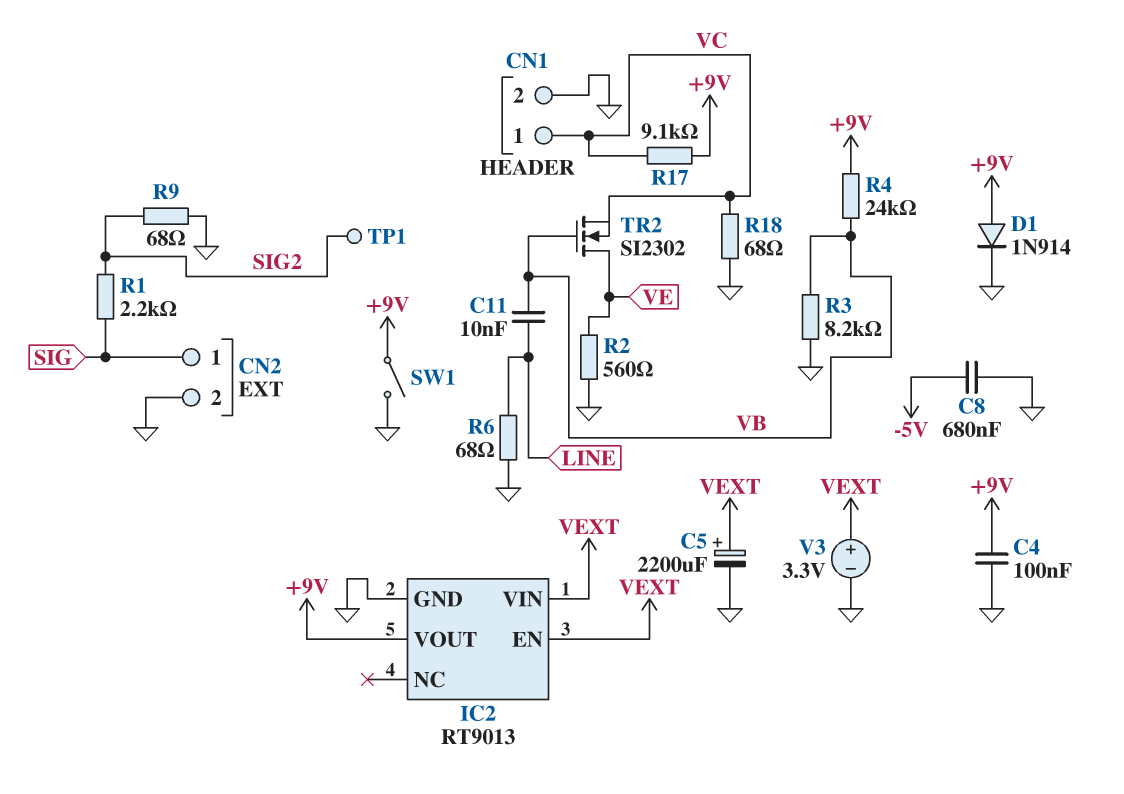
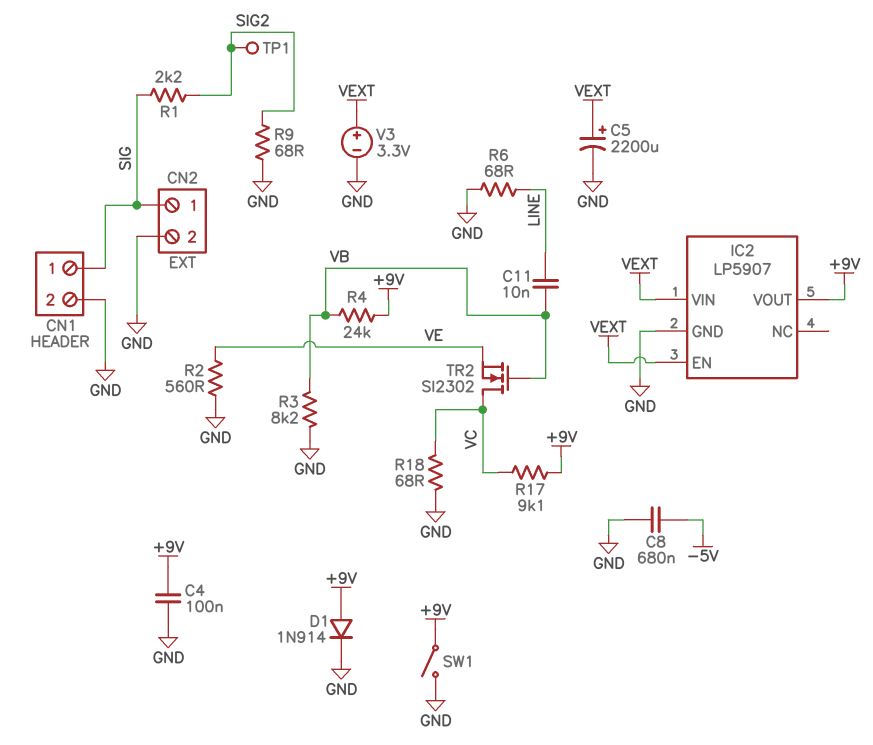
CN1 pin 1: VC -> SIG
IC2: RT9013 -> LP5907
TR2: NMOS SI2302 (G VB, D VE, S VC) -> NMOS SI2302 (G VB, D VC, S VE)

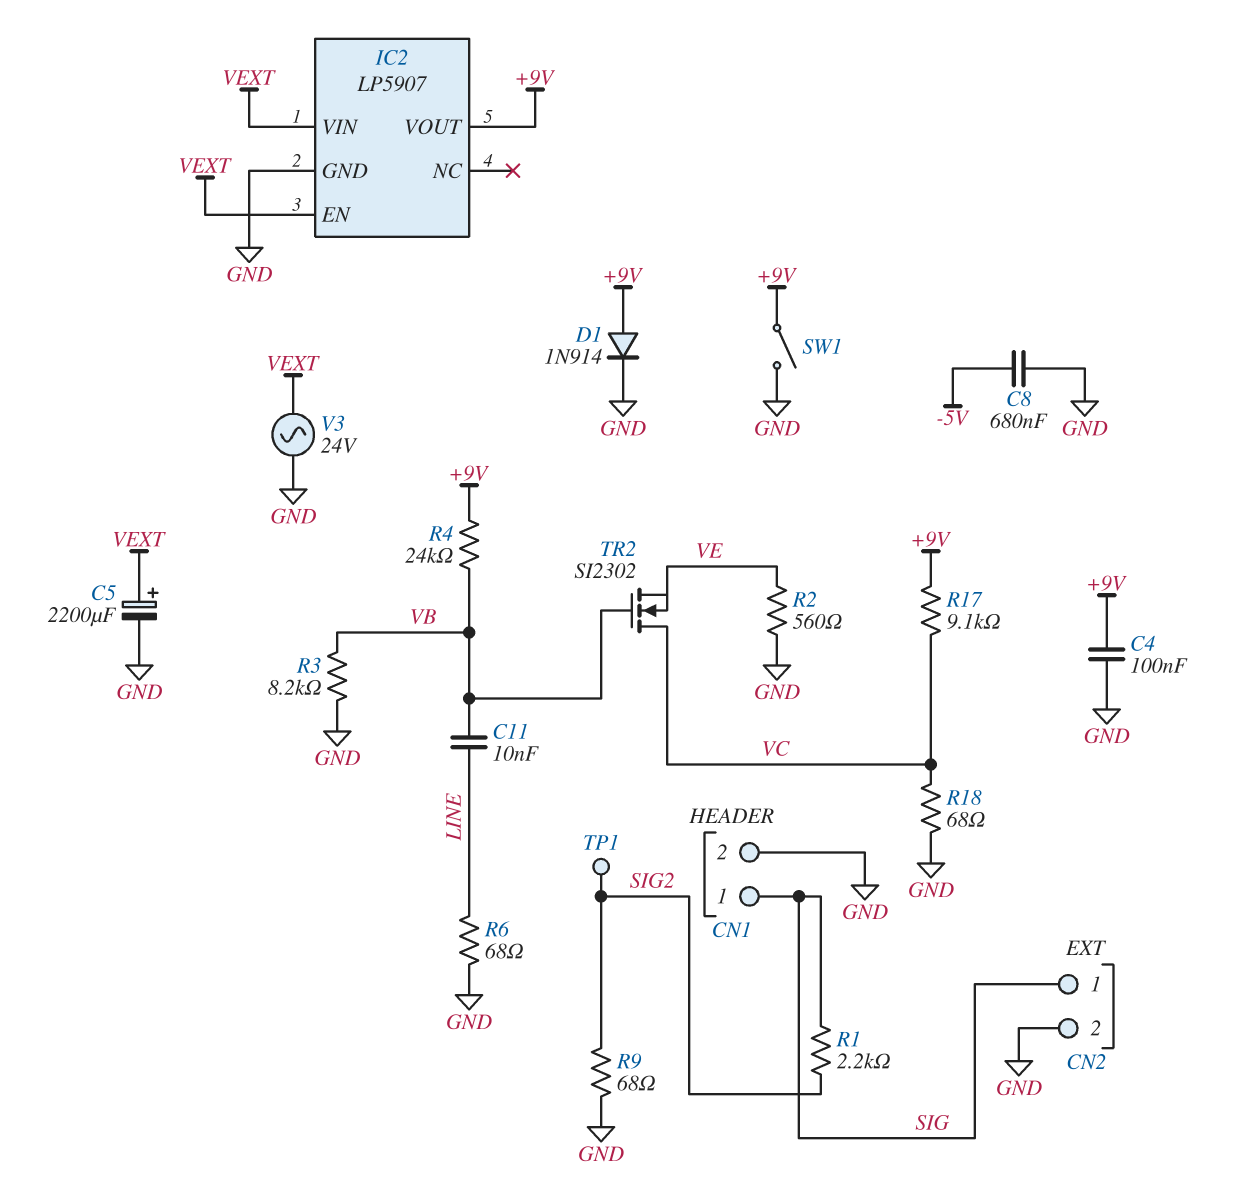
V3: 3.3V (plus VEXT, minus GND) -> AC 24V (GND, VEXT)

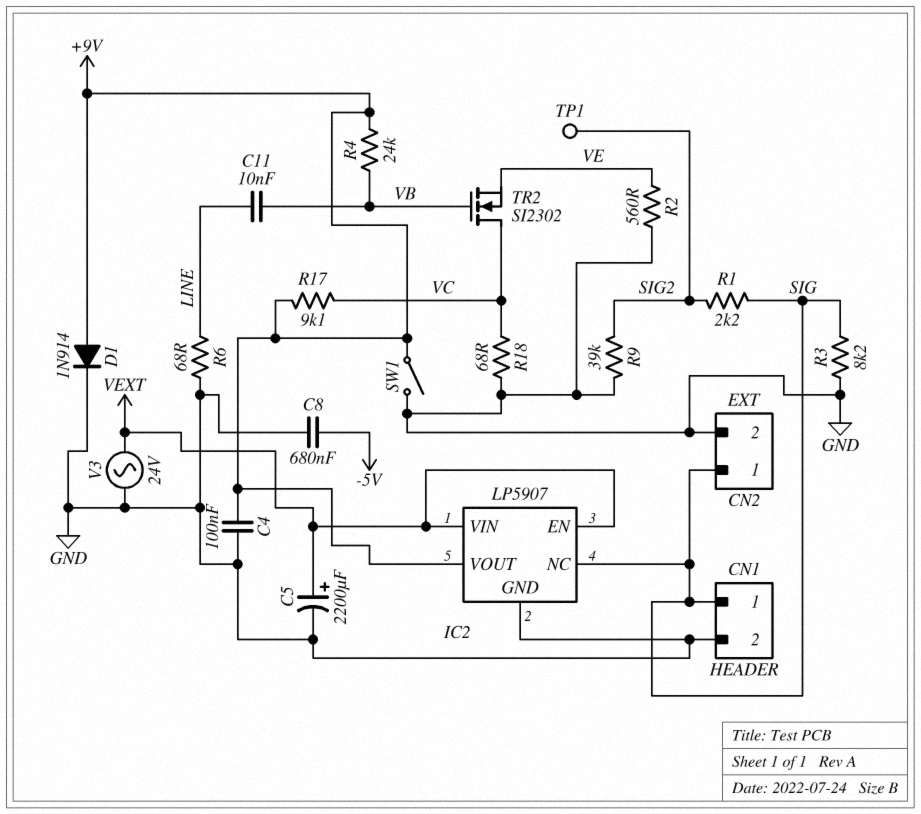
IC2 pin NC: none -> SIG
R3: 8.2k (GND, VB) -> 8.2k (GND, SIG)
R9: 68 (GND, SIG2) -> 39k (GND, SIG2)

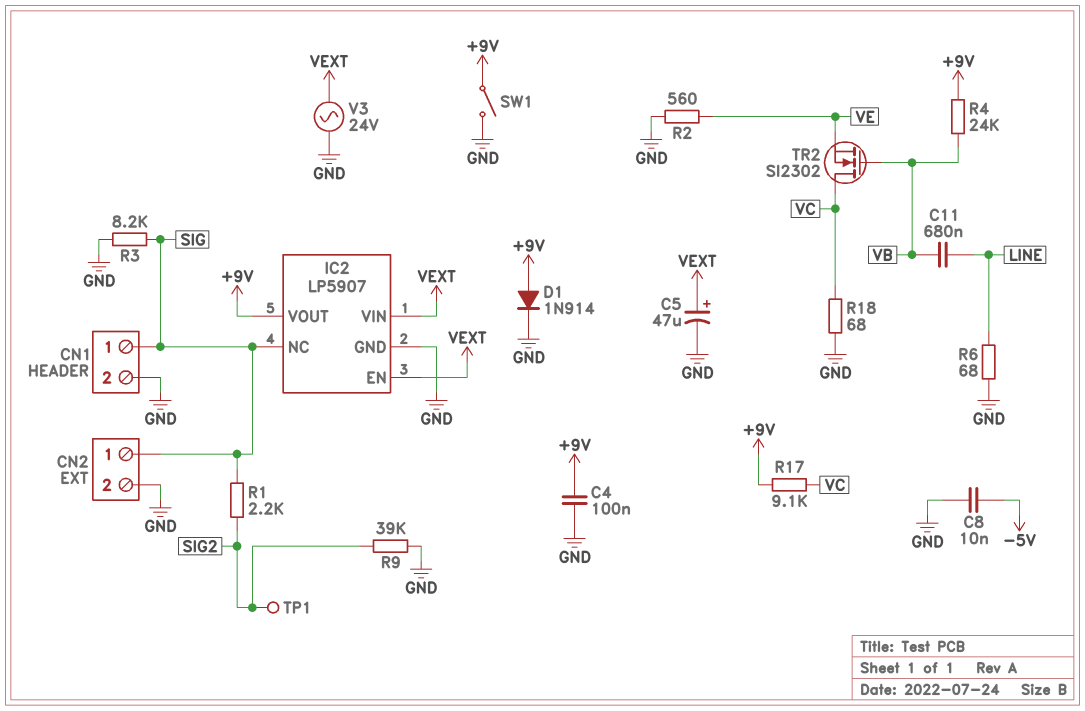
C5: 2200uF (plus VEXT, minus GND) -> 47uF (plus VEXT, minus GND)
C8: 680nF (-5V, GND) -> 10nF (-5V, GND)
C11: 10nF (LINE, VB) -> 680nF (LINE, VB)

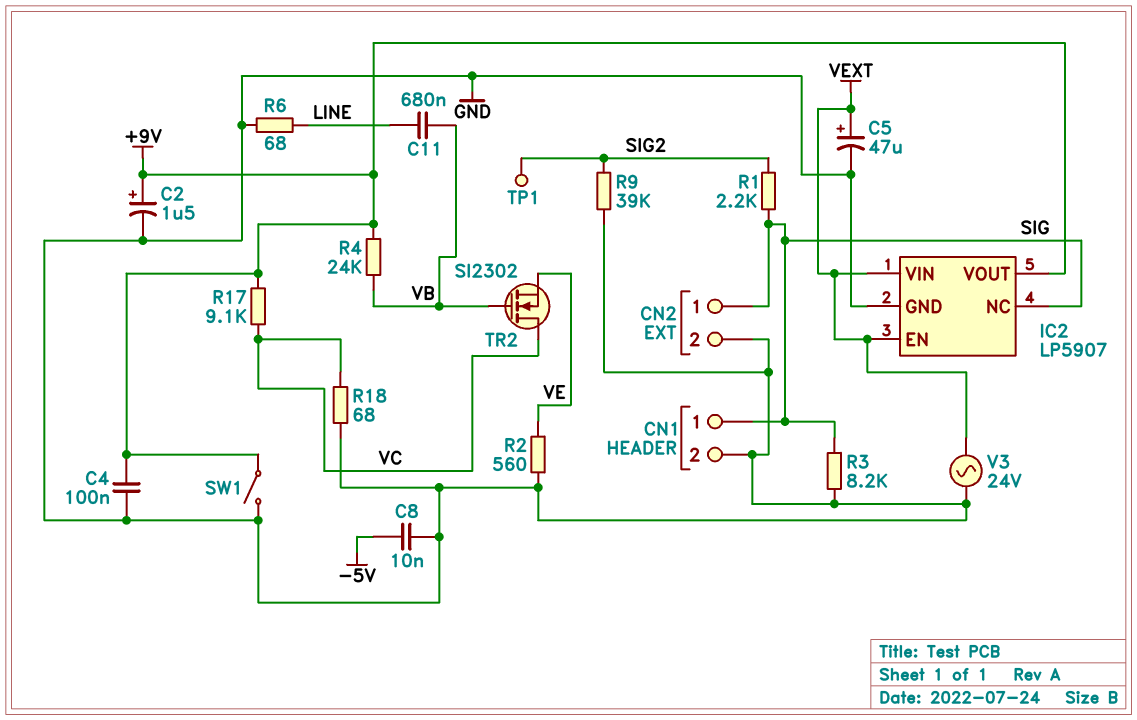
C2: none -> 1.5uF (plus +9V, minus GND)
D1: diode 1N914 (A +9V, K GND) -> none

